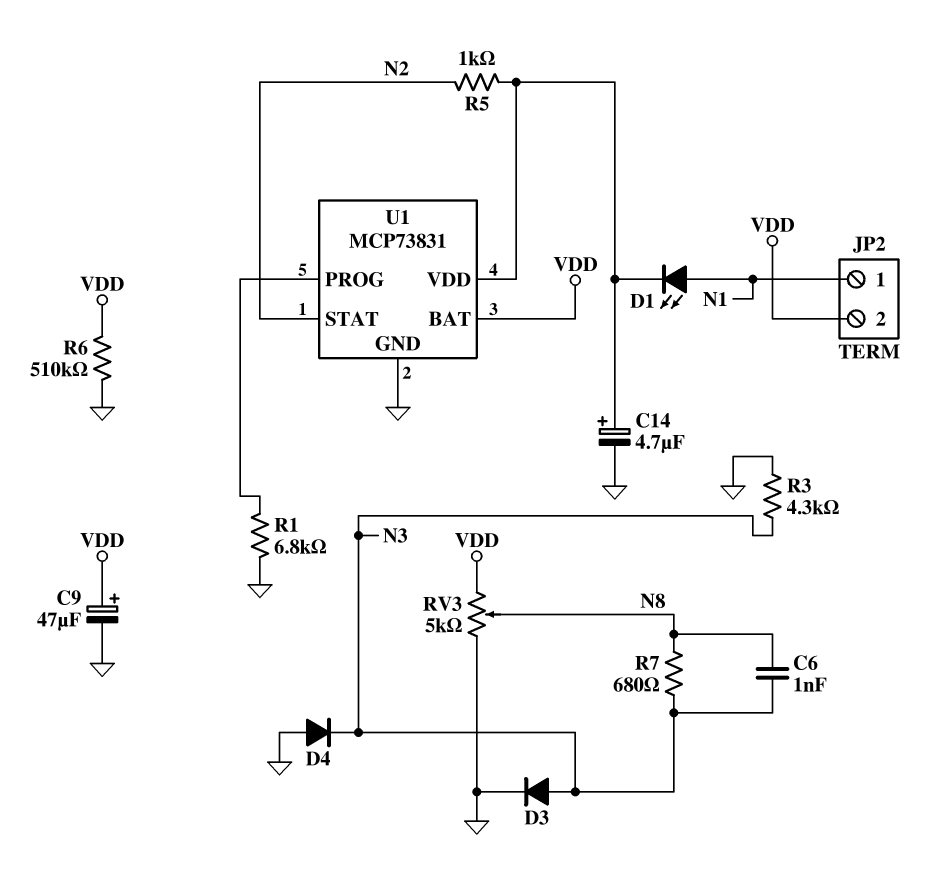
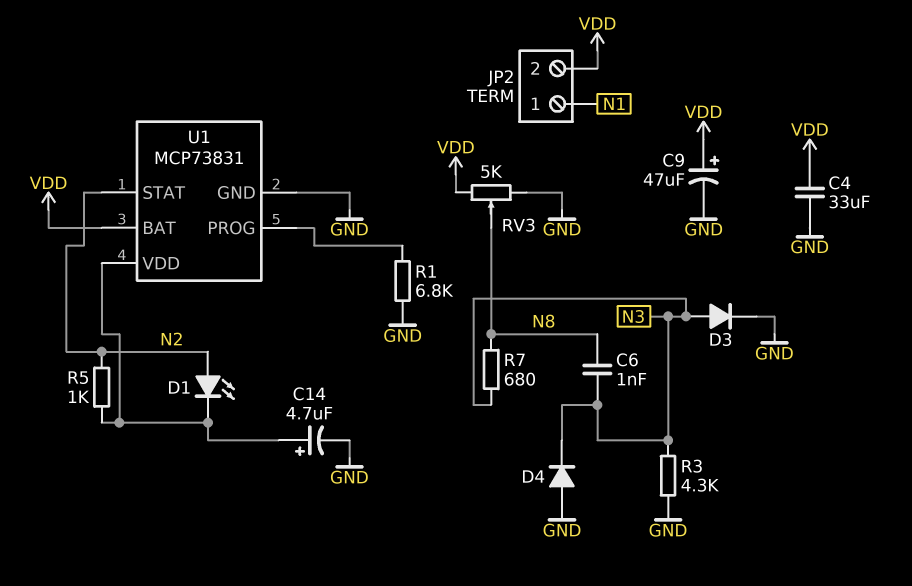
C4: none -> 33uF (GND, VDD)
D1: LED (A N1, K U1/VDD) -> LED (A N2, K U1/VDD)
R6: 510k (GND, VDD) -> none

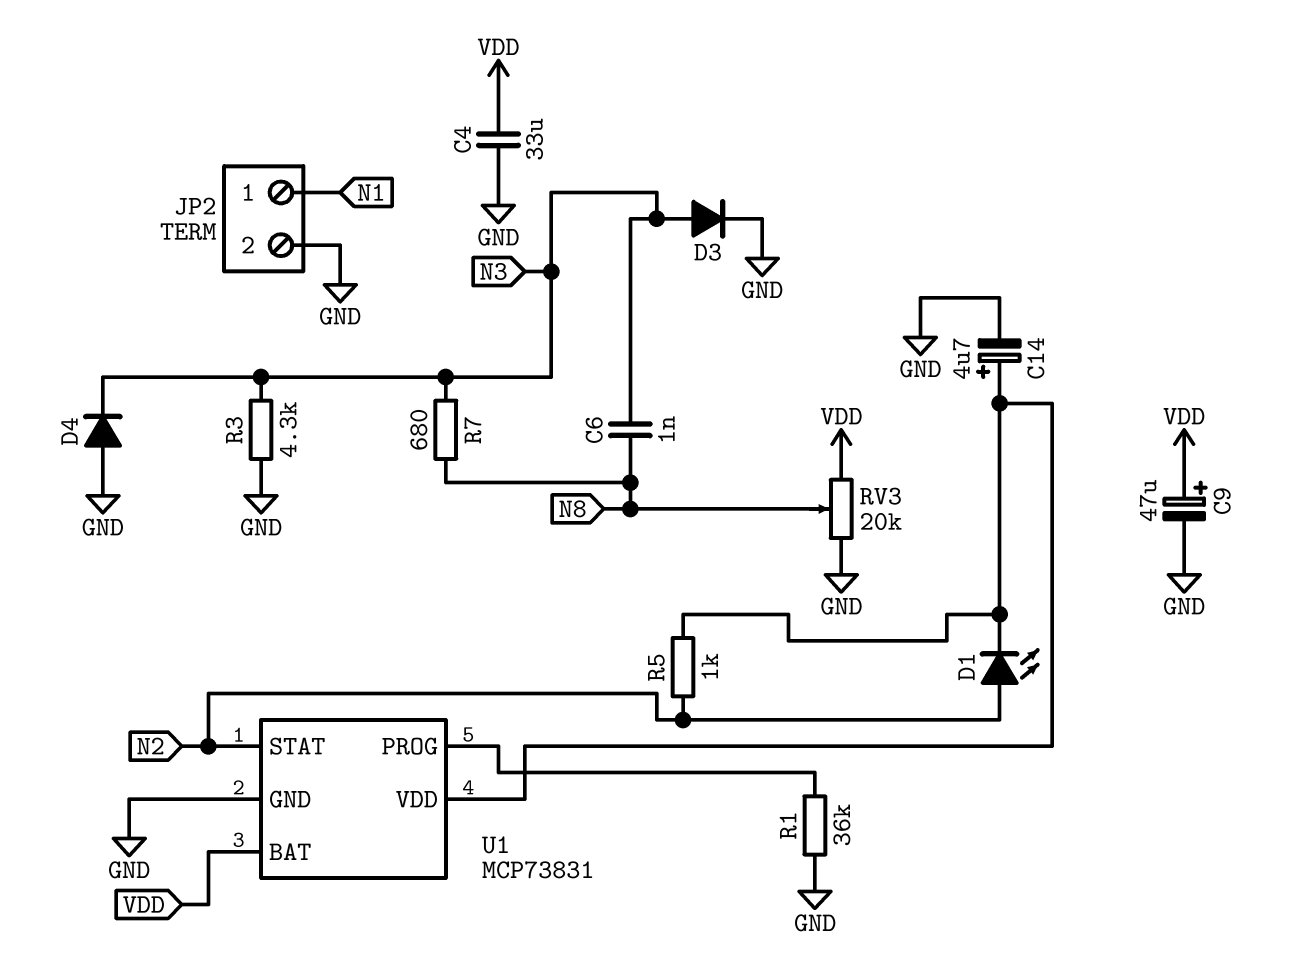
JP2 pin 2: VDD -> GND
R1: 6.8k (GND, U1/PROG) -> 36k (GND, U1/PROG)
RV3: 5k (GND, VDD, wiper N8) -> 20k (GND, VDD, wiper N8)

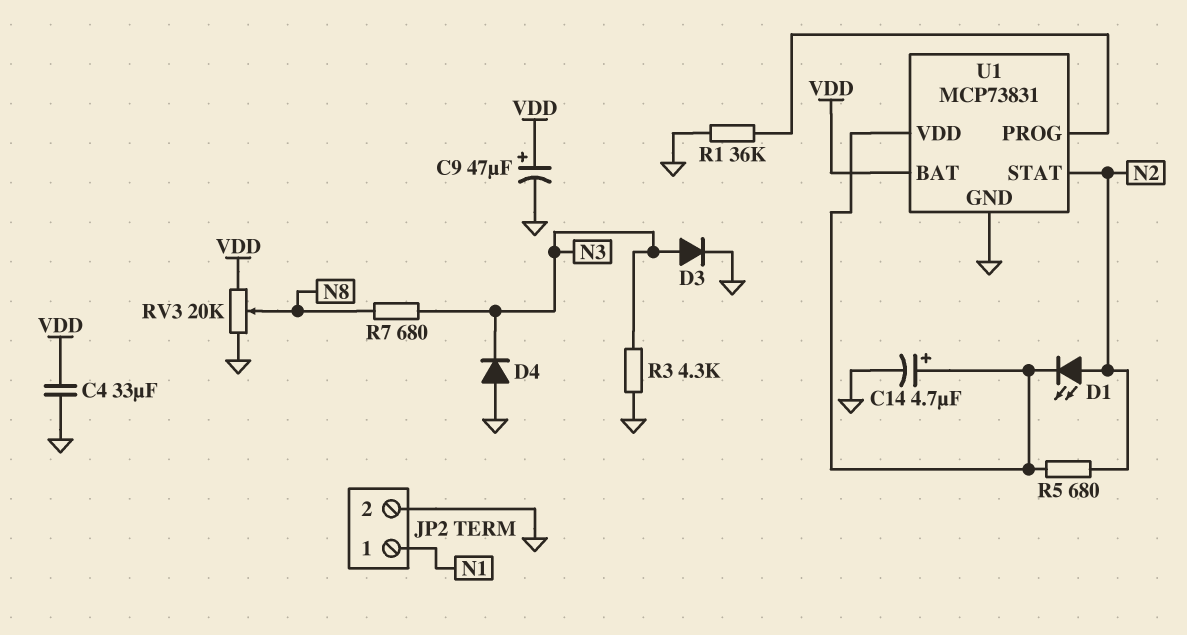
C6: 1nF (N3, N8) -> none
R5: 1k (N2, U1/VDD) -> 680 (N2, U1/VDD)

